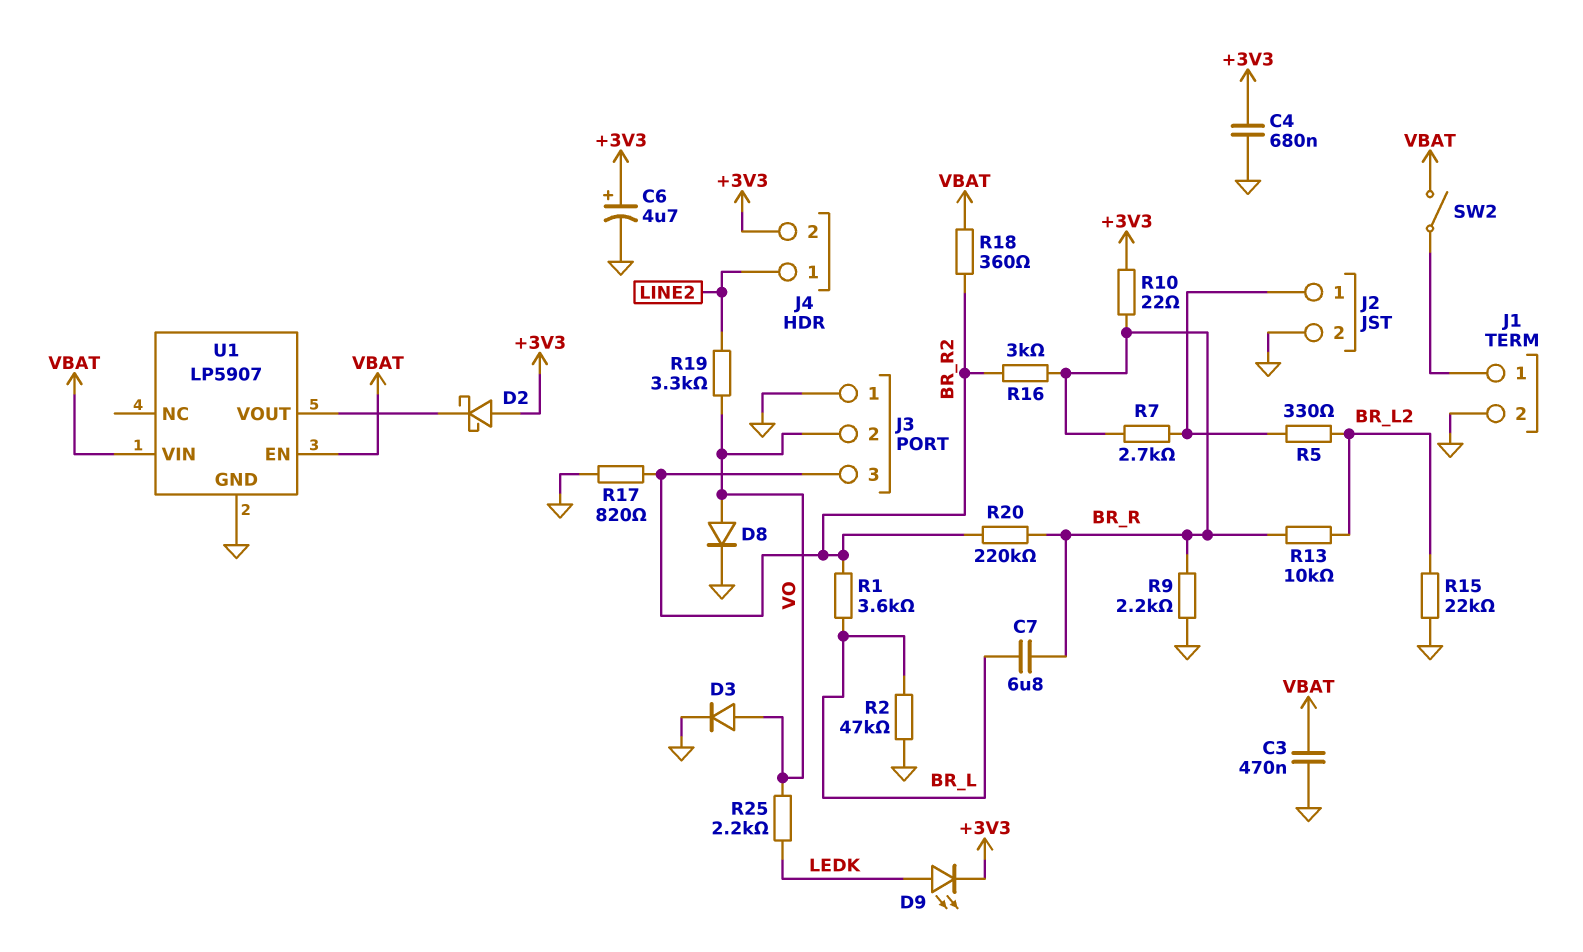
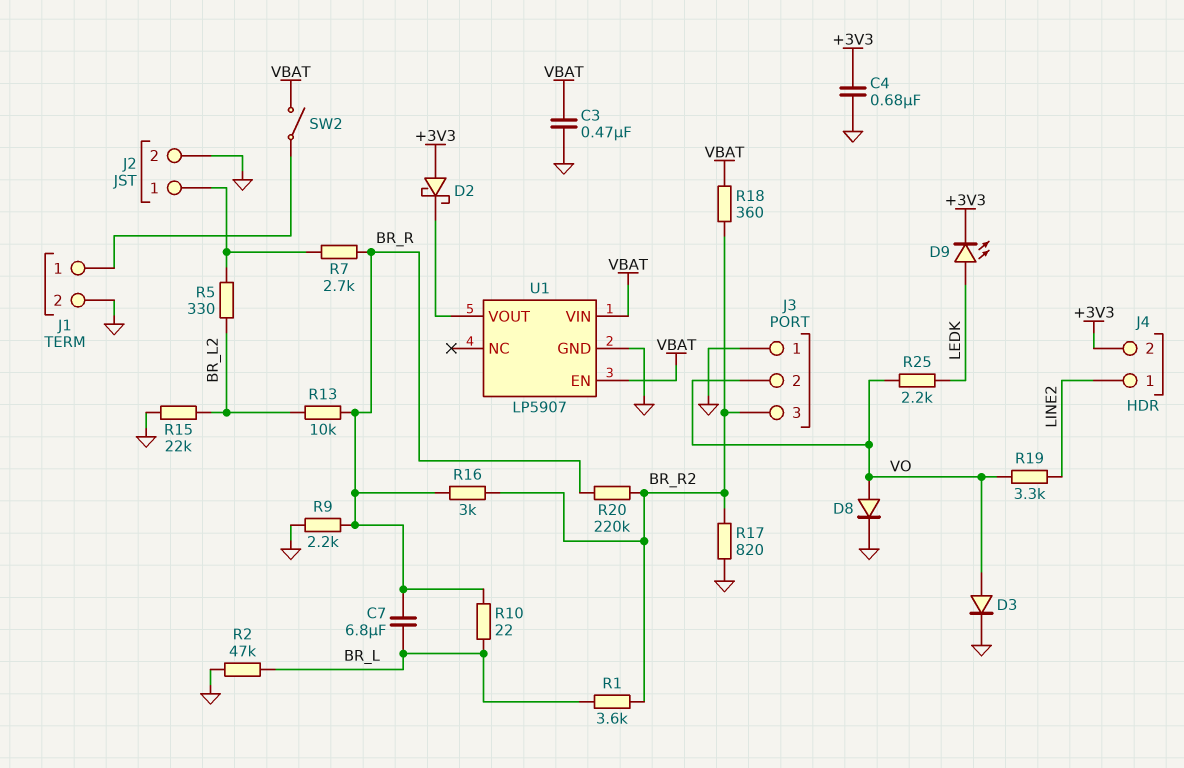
C6: 4.7uF (plus +3V3, minus GND) -> none
R10: 22 (+3V3, BR_R) -> 22 (BR_L, BR_R)

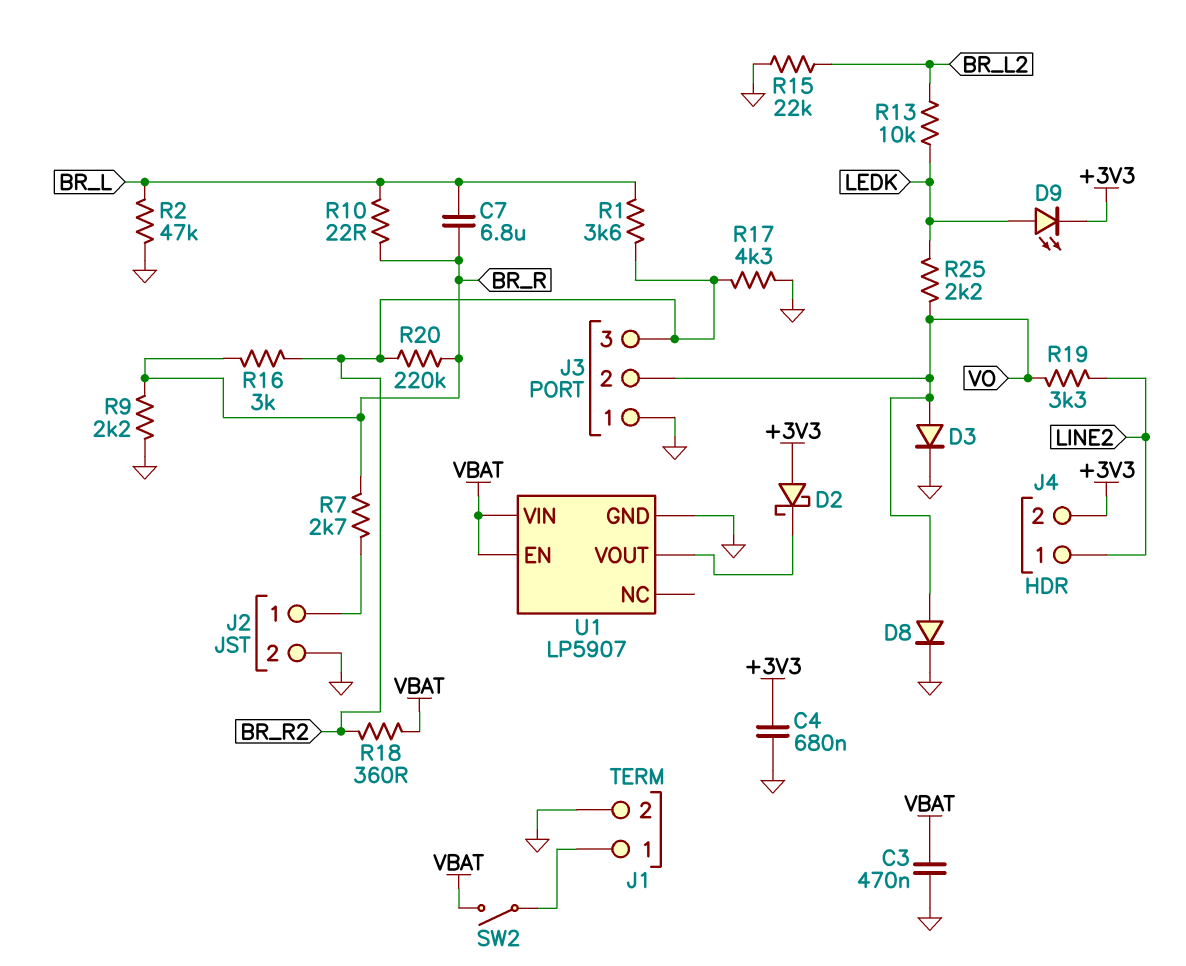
R5: 330 (BR_L2, J2/1) -> none
R13: 10k (BR_L2, BR_R) -> 10k (BR_L2, LEDK)
R17: 820 (BR_R2, GND) -> 4.3k (BR_R2, GND)

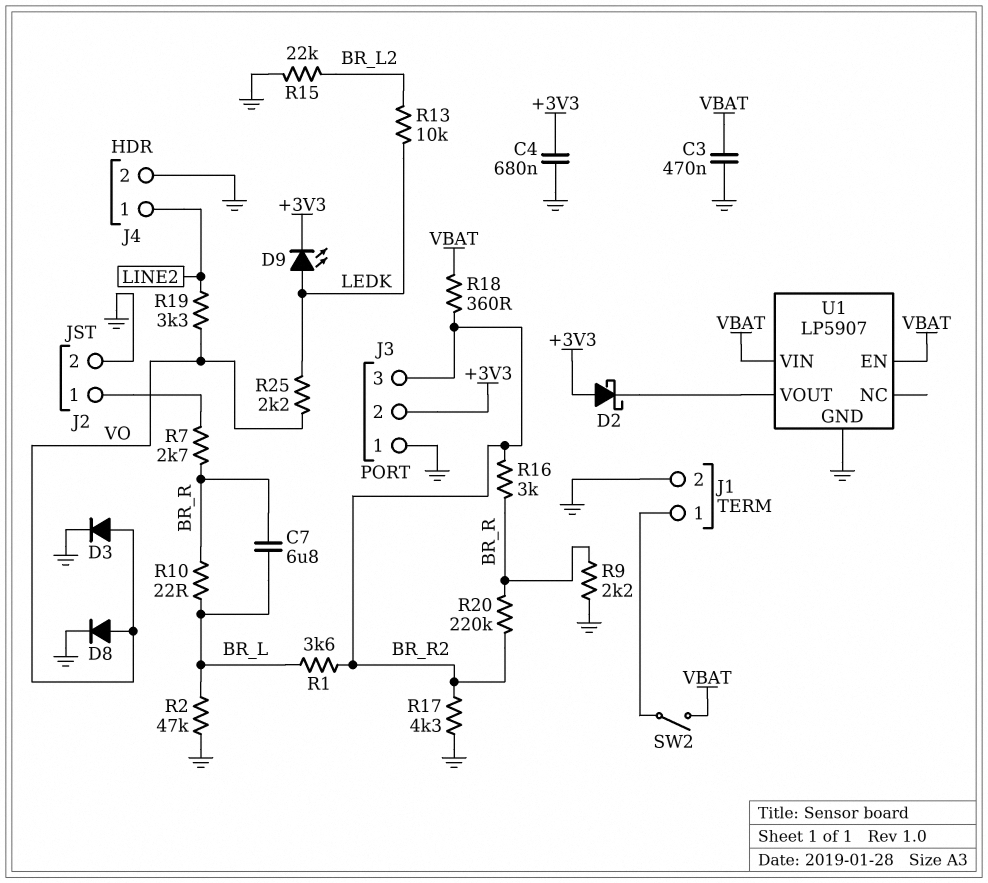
J3 pin 2: VO -> +3V3
J4 pin 2: +3V3 -> GND

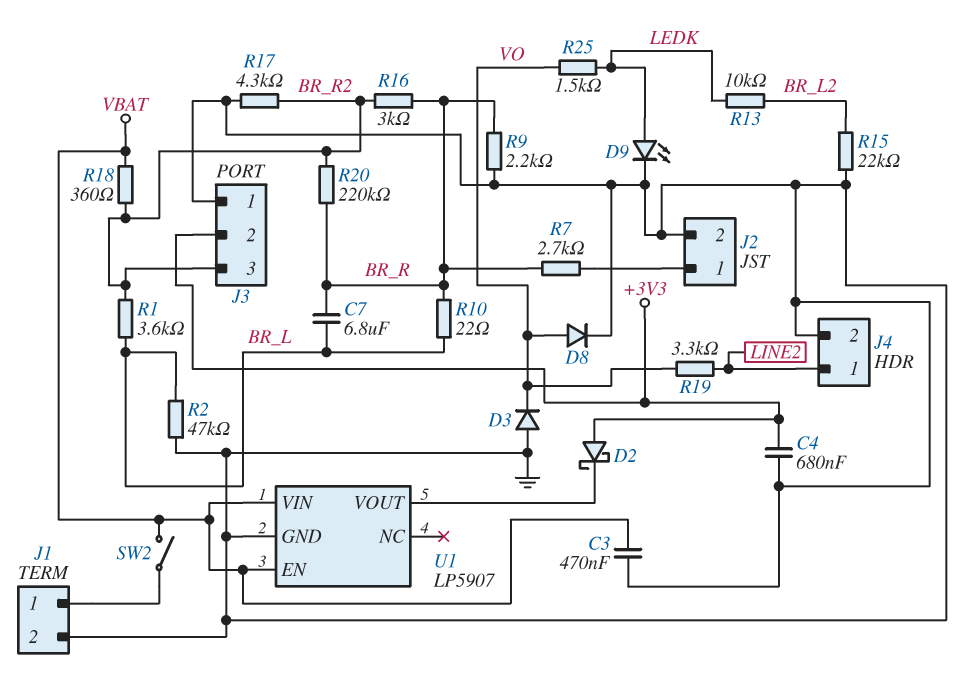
D3: diode (A VO, K GND) -> diode (A GND, K VO)
D9: LED (A LEDK, K +3V3) -> LED (A LEDK, K GND)
R25: 2.2k (LEDK, VO) -> 1.5k (LEDK, VO)

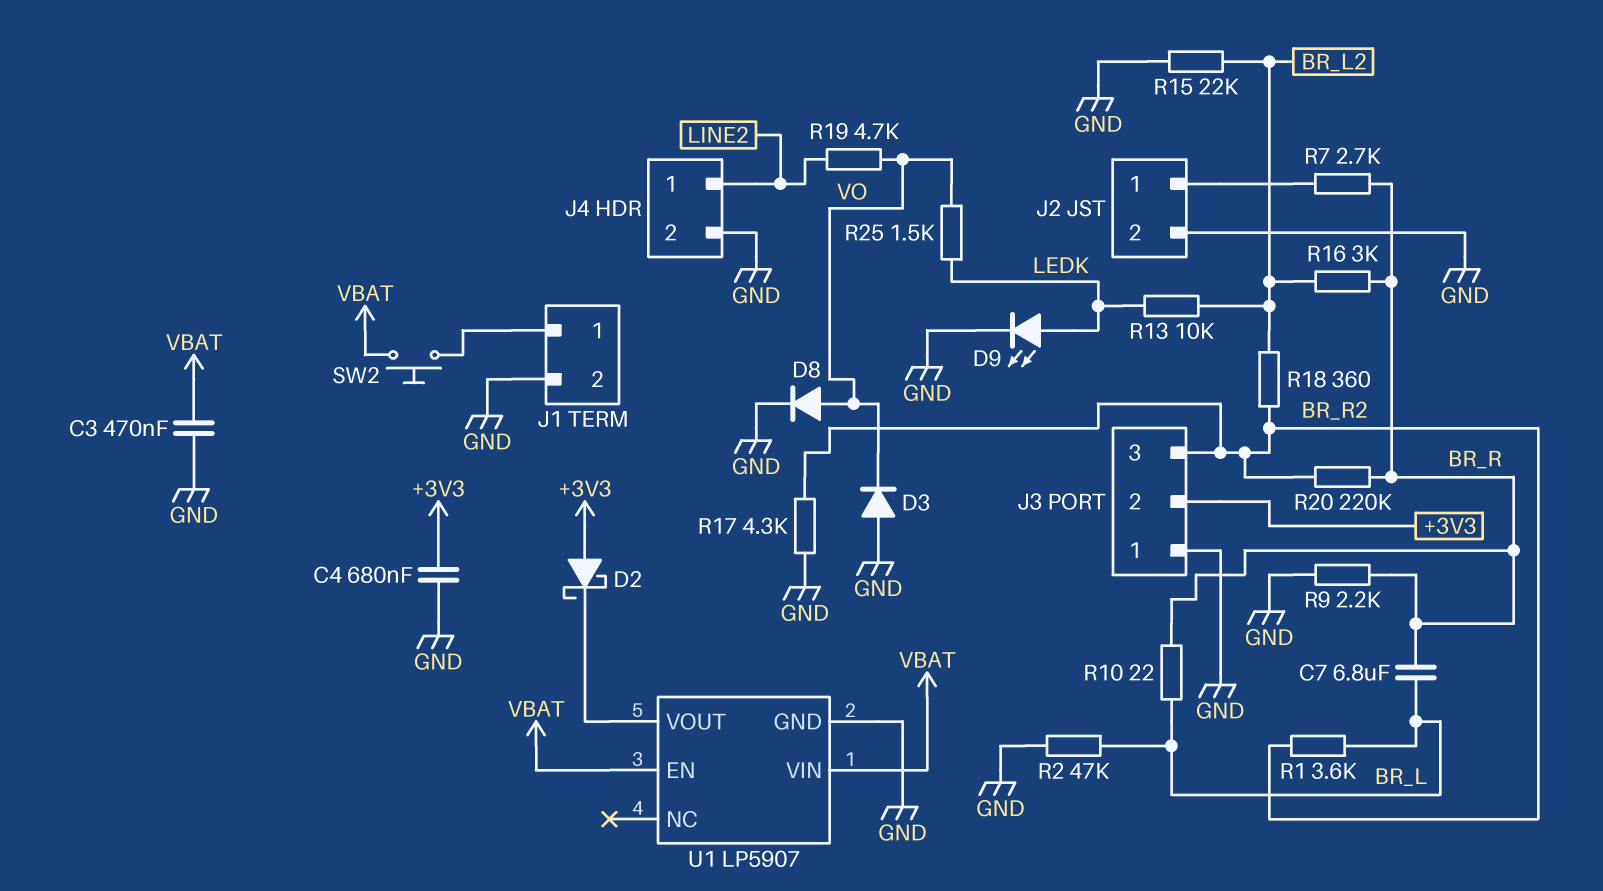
R16: 3k (BR_R, BR_R2) -> 3k (BR_L2, BR_R)
R18: 360 (BR_R2, VBAT) -> 360 (BR_L2, BR_R2)
R19: 3.3k (LINE2, VO) -> 4.7k (LINE2, VO)
SW2: switch (J1/1, VBAT) -> button (J1/1, VBAT)

